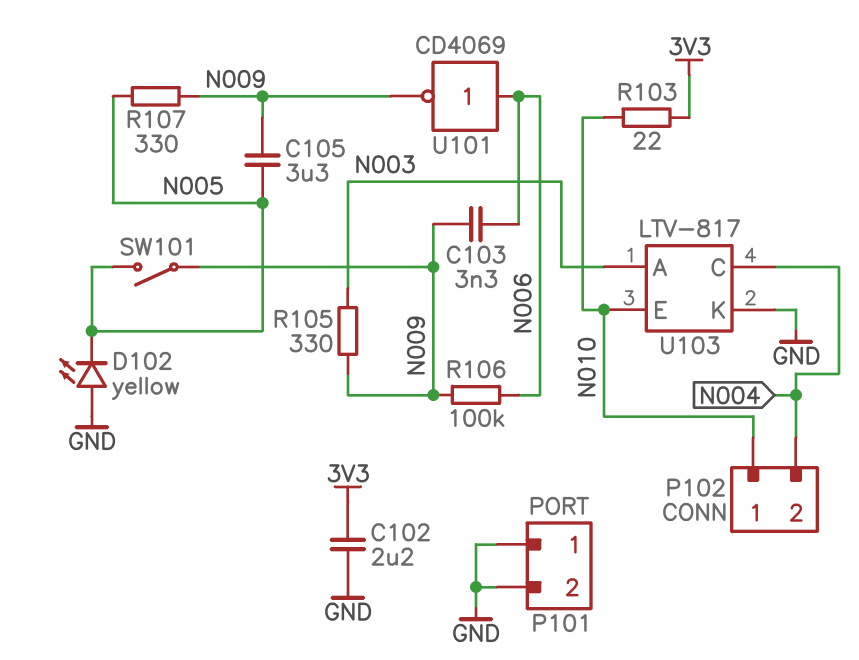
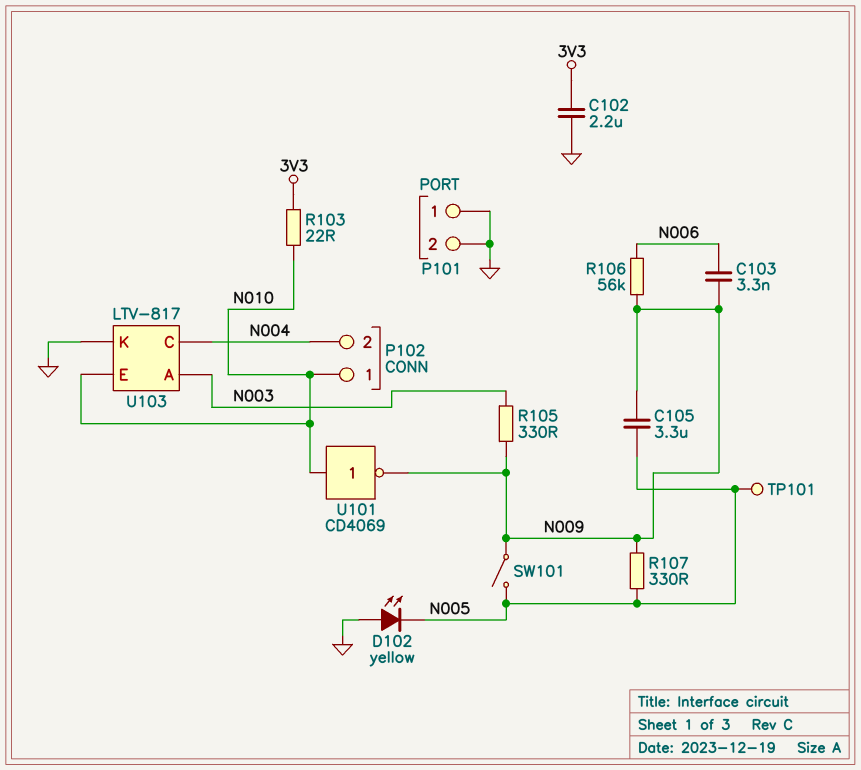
R106: 100k (N006, N009) -> 56k (N006, N009)
TP101: none -> test point (N005)
U101: NOT CD4069 (in N006, out N009) -> NOT CD4069 (in N010, out N009)

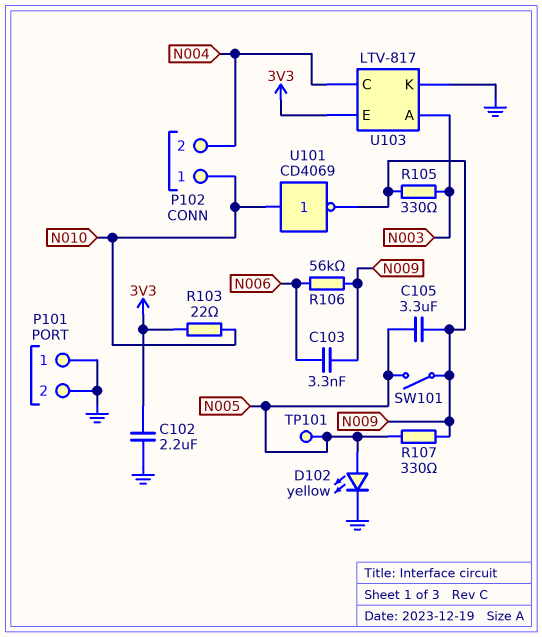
D102: LED yellow (A GND, K N005) -> LED yellow (A N005, K GND)
U103 pin E: N010 -> 3V3

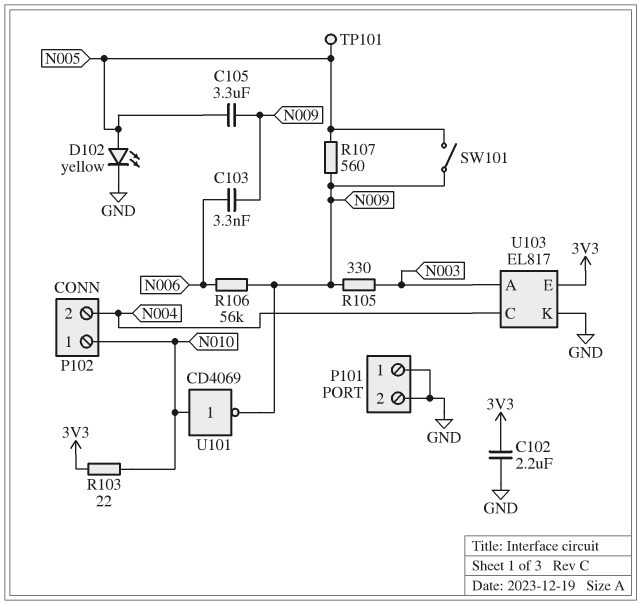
R107: 330 (N005, N009) -> 560 (N005, N009)
U103: LTV-817 -> EL817

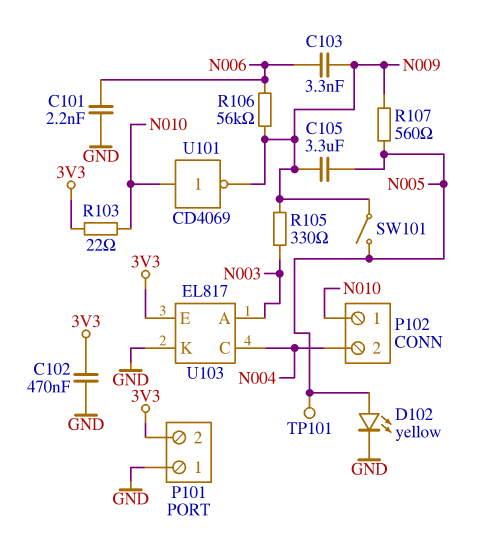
C101: none -> 2.2nF (GND, N006)
C102: 2.2uF (3V3, GND) -> 470nF (3V3, GND)
P101 pin 2: GND -> 3V3

